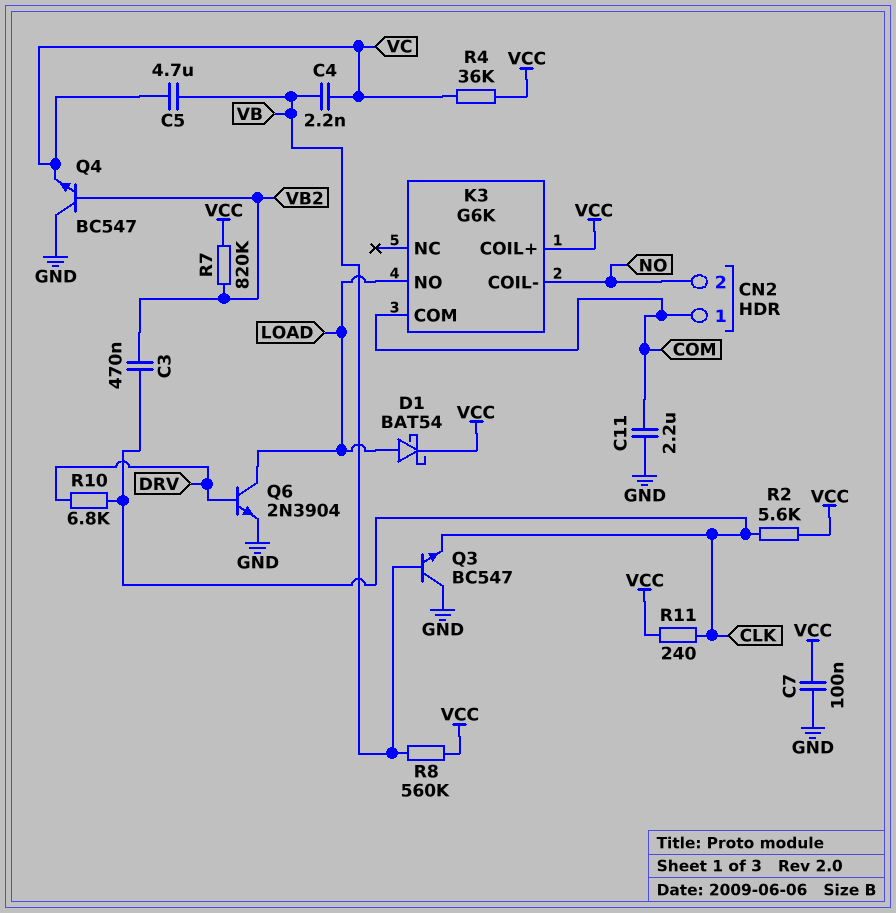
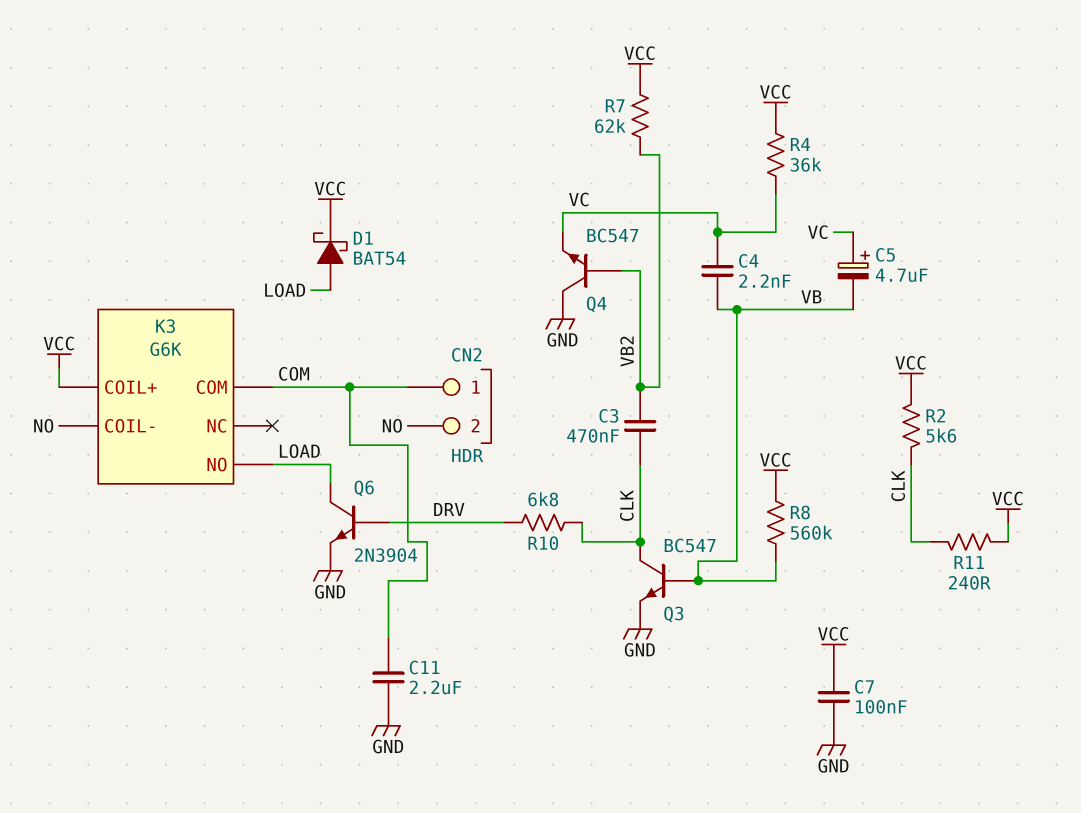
C5: 4.7uF (VB, VC) -> 4.7uF (plus VC, minus VB)
Q3: NPN BC547 (B VB, C GND, E CLK) -> NPN BC547 (B VB, C CLK, E GND)
R7: 820k (VB2, VCC) -> 62k (VB2, VCC)

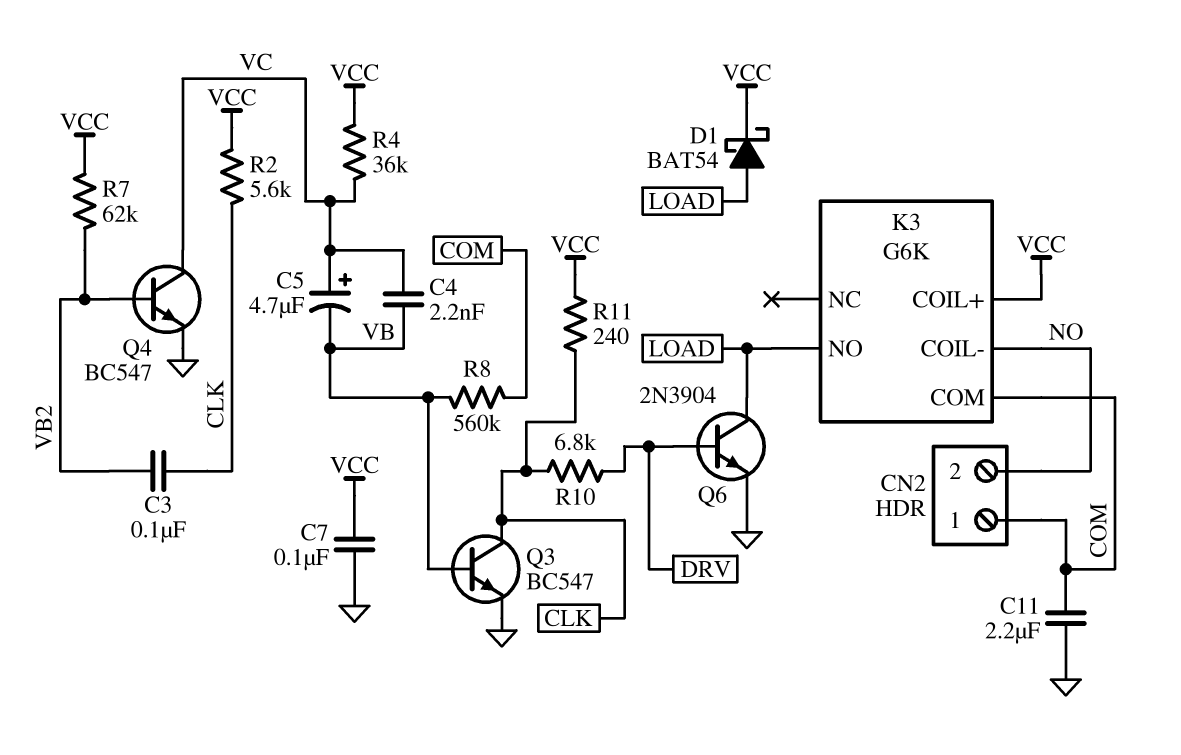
C3: 470nF (CLK, VB2) -> 100nF (CLK, VB2)
Q4: NPN BC547 (B VB2, C GND, E VC) -> NPN BC547 (B VB2, C VC, E GND)
R8: 560k (VB, VCC) -> 560k (COM, VB)

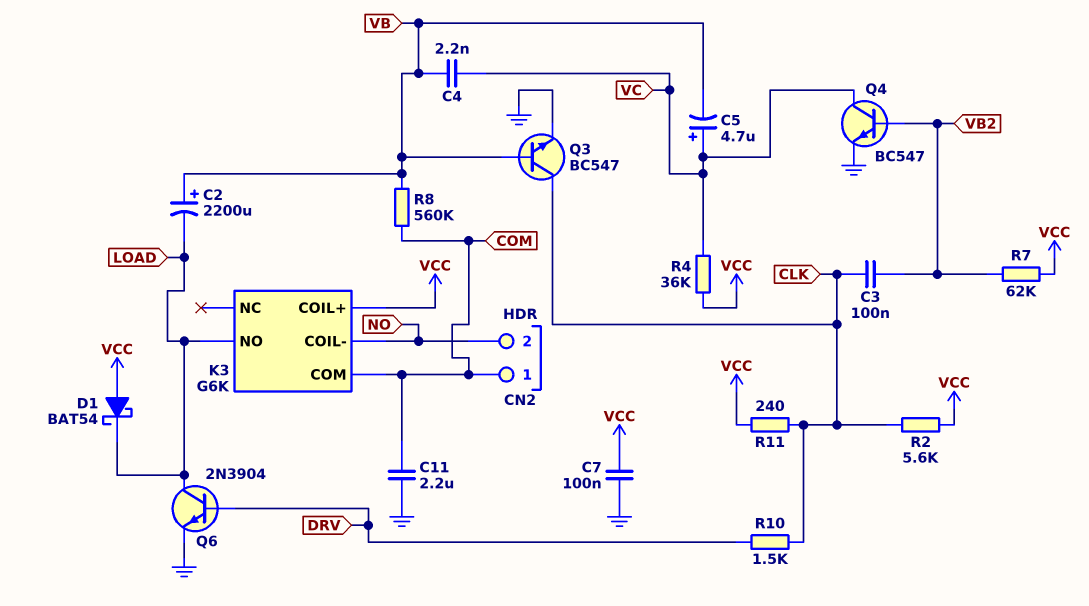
C2: none -> 2200uF (plus VB, minus LOAD)
D1: schottky BAT54 (A LOAD, K VCC) -> schottky BAT54 (A VCC, K LOAD)
R10: 6.8k (CLK, DRV) -> 1.5k (CLK, DRV)

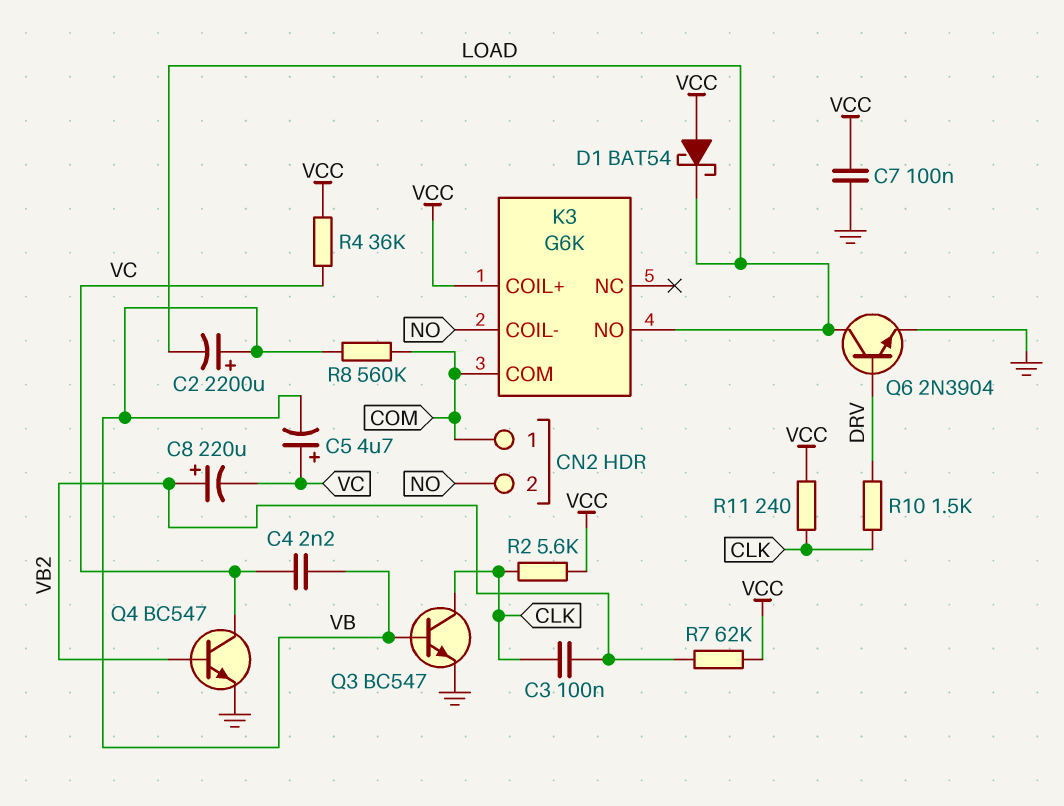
C8: none -> 220uF (plus VB2, minus VC)
C11: 2.2uF (COM, GND) -> none

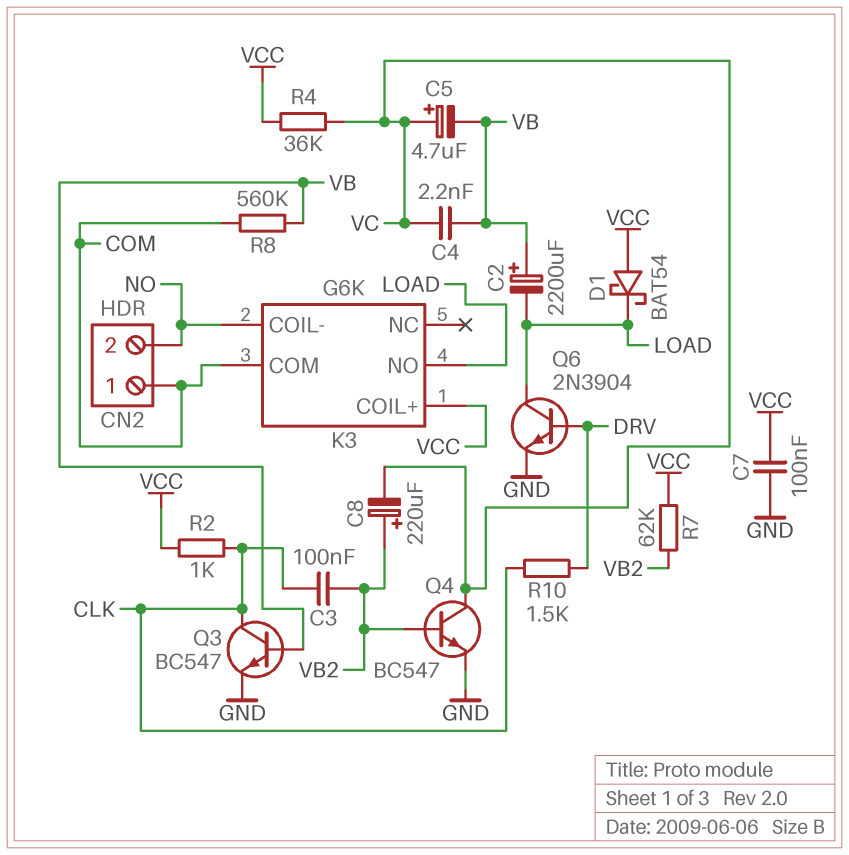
R2: 5.6k (CLK, VCC) -> 1k (CLK, VCC)
R11: 240 (CLK, VCC) -> none

